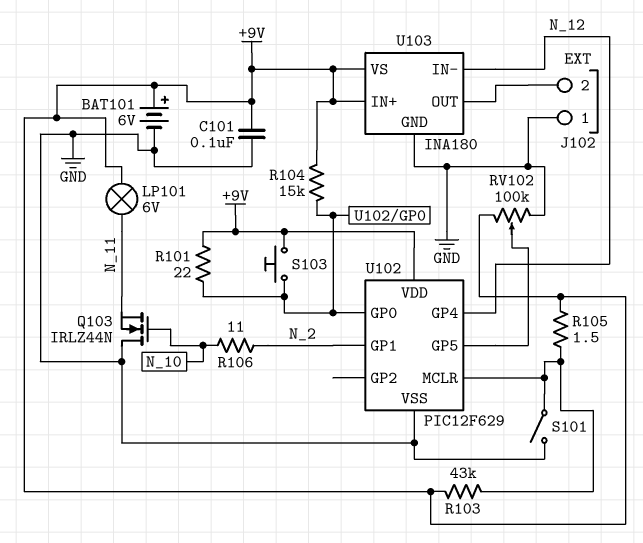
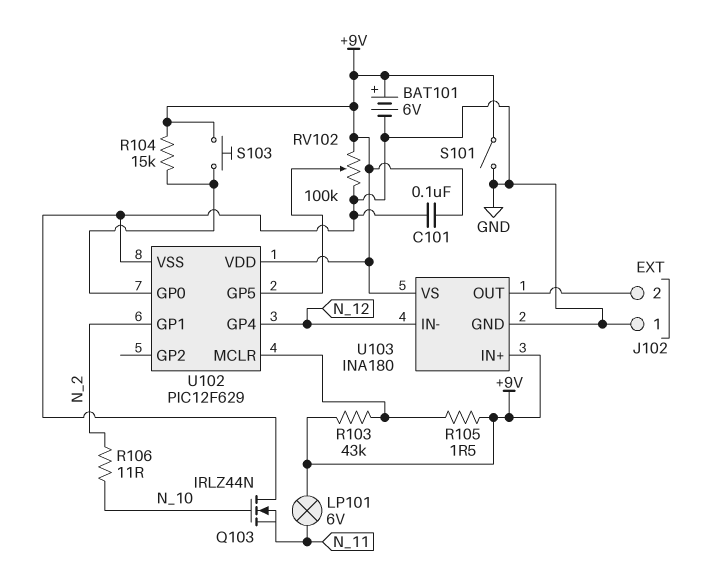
R101: 22 (+9V, U102/GP0) -> none
S101: switch (GND, U102/MCLR) -> switch (+9V, GND)

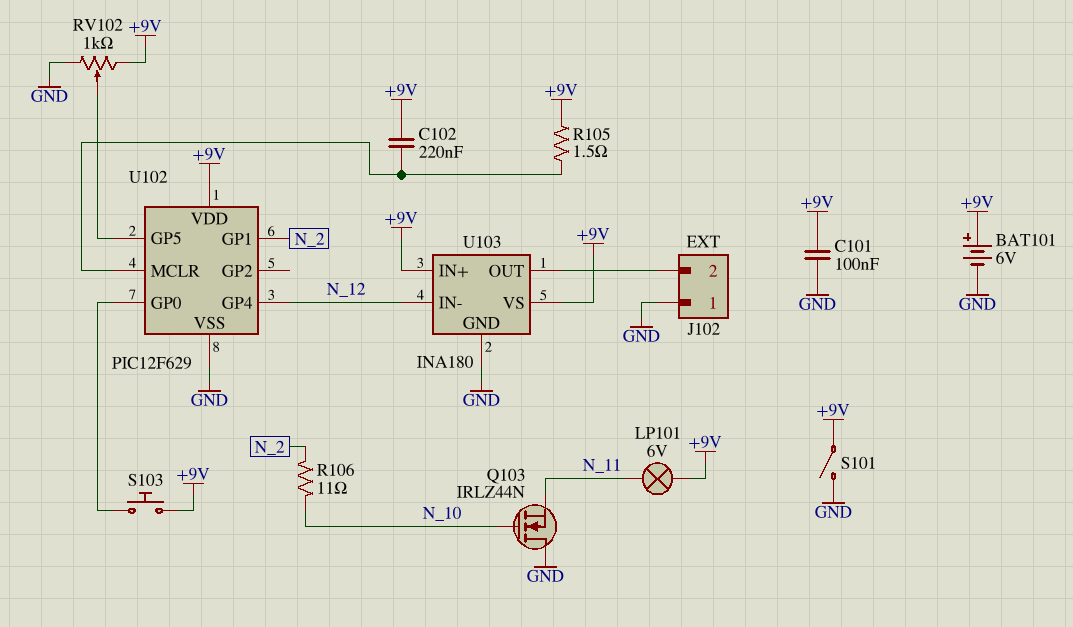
C102: none -> 220nF (+9V, U102/MCLR)
R103: 43k (+9V, U102/MCLR) -> none
R104: 15k (+9V, U102/GP0) -> none
RV102: 100k (+9V, GND, wiper U102/GP5) -> 1k (+9V, GND, wiper U102/GP5)

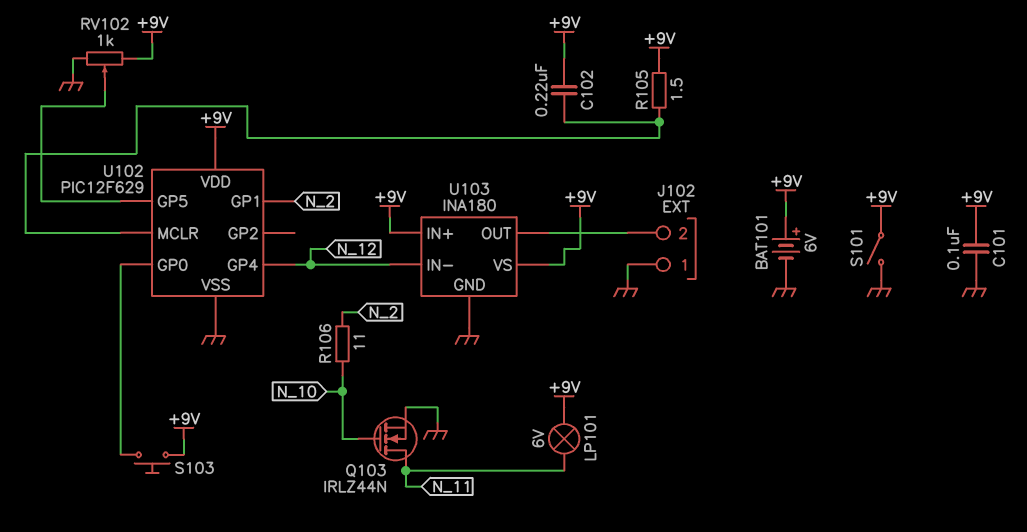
Q103: NMOS IRLZ44N (G N_10, D GND, S N_11) -> NMOS IRLZ44N (G N_10, D N_11, S GND)

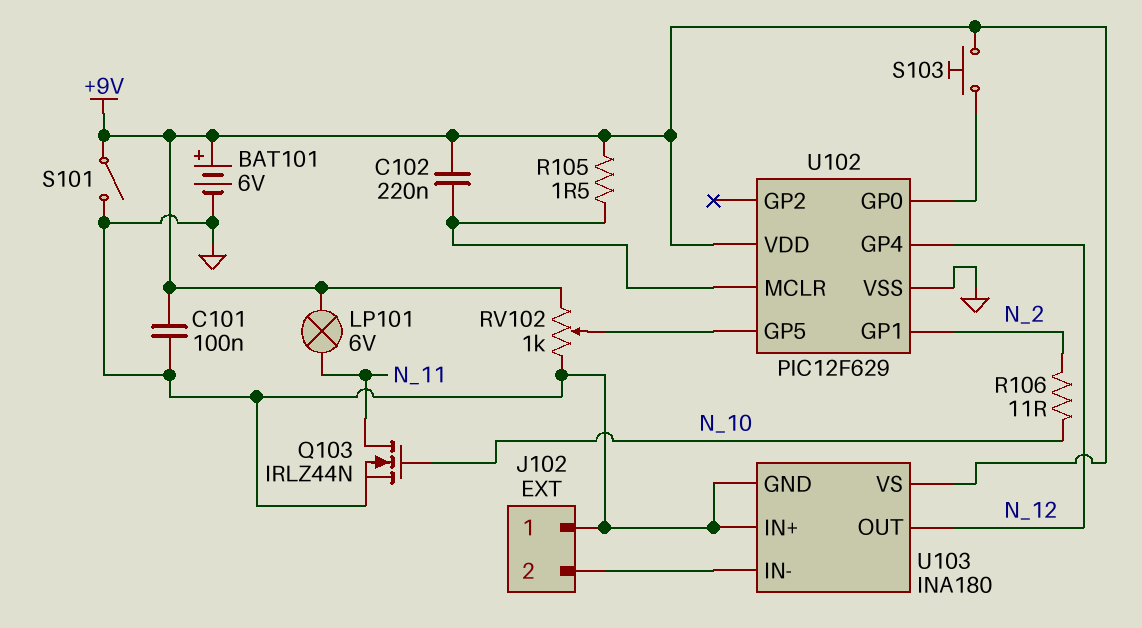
U103 pin IN+: +9V -> GND
U103 pin IN-: N_12 -> J102/2
U103 pin OUT: J102/2 -> N_12

